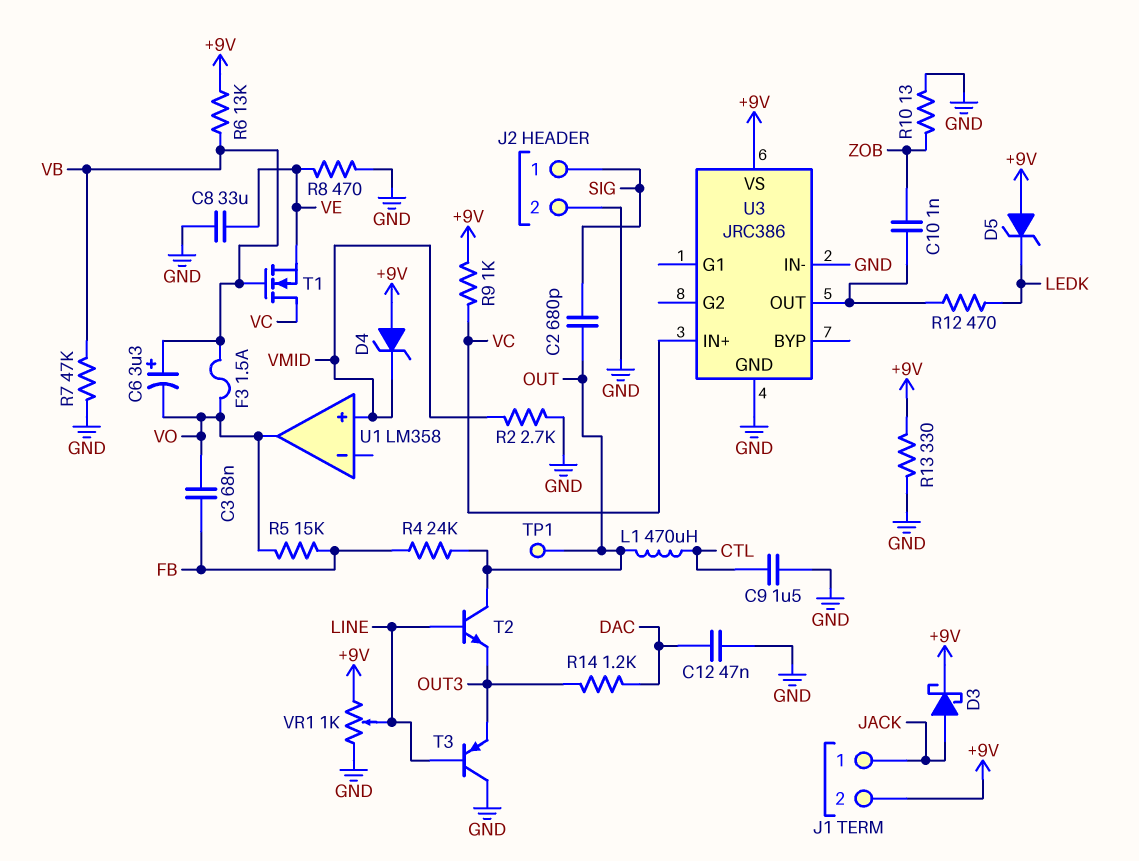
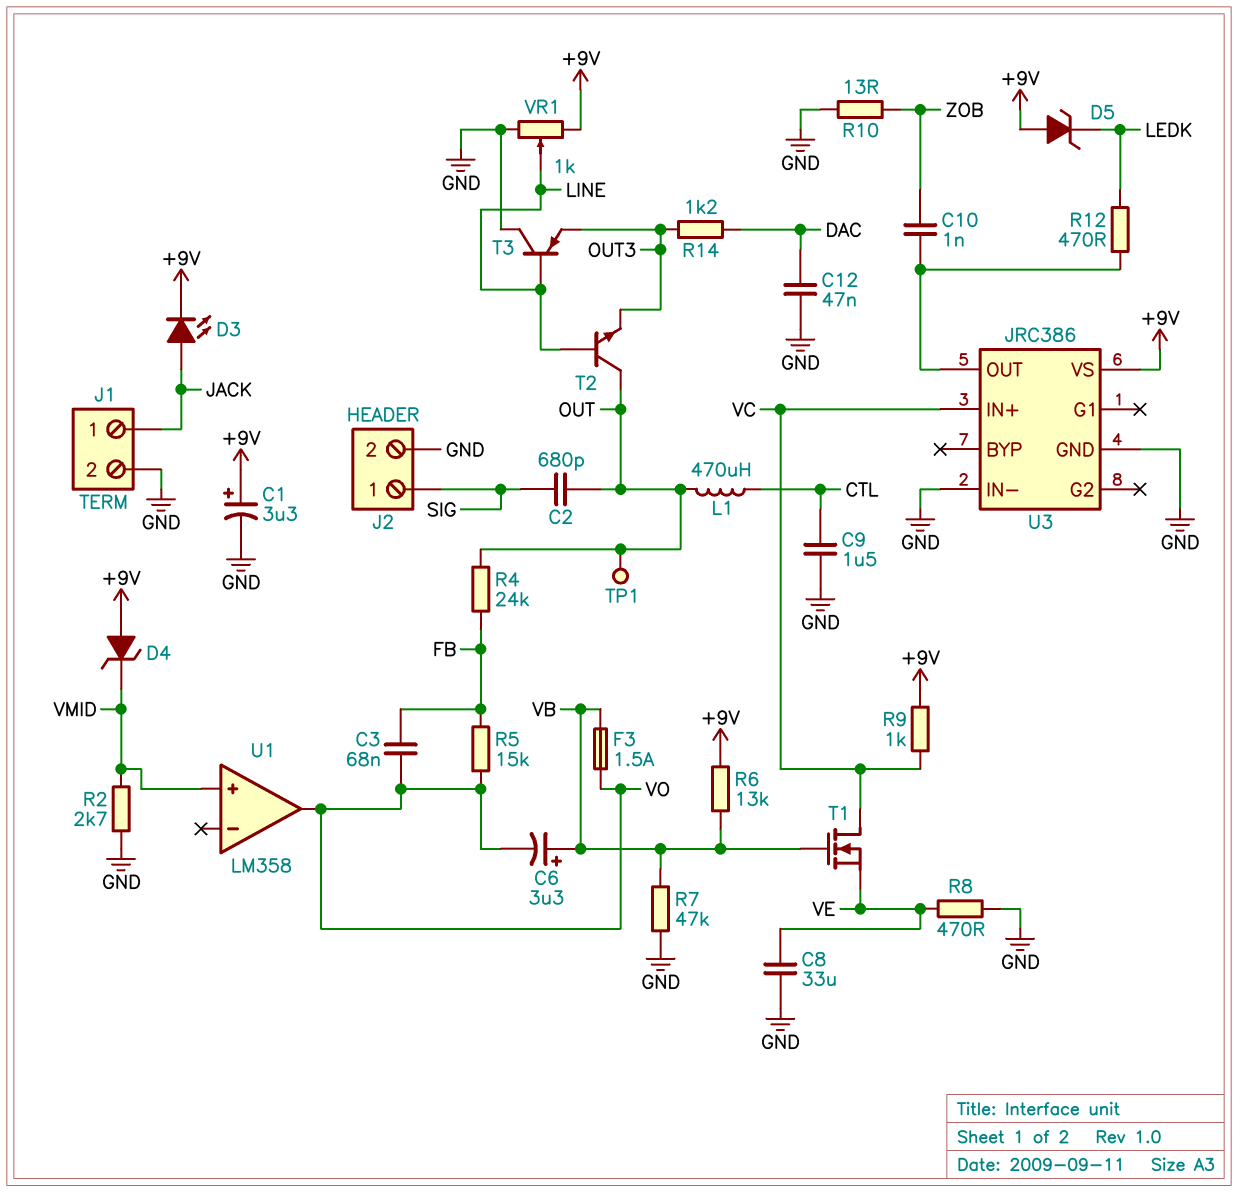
C1: none -> 3.3uF (plus +9V, minus GND)
D3: schottky (A JACK, K +9V) -> LED (A JACK, K +9V)
J1 pin 2: +9V -> GND
R13: 330 (+9V, GND) -> none

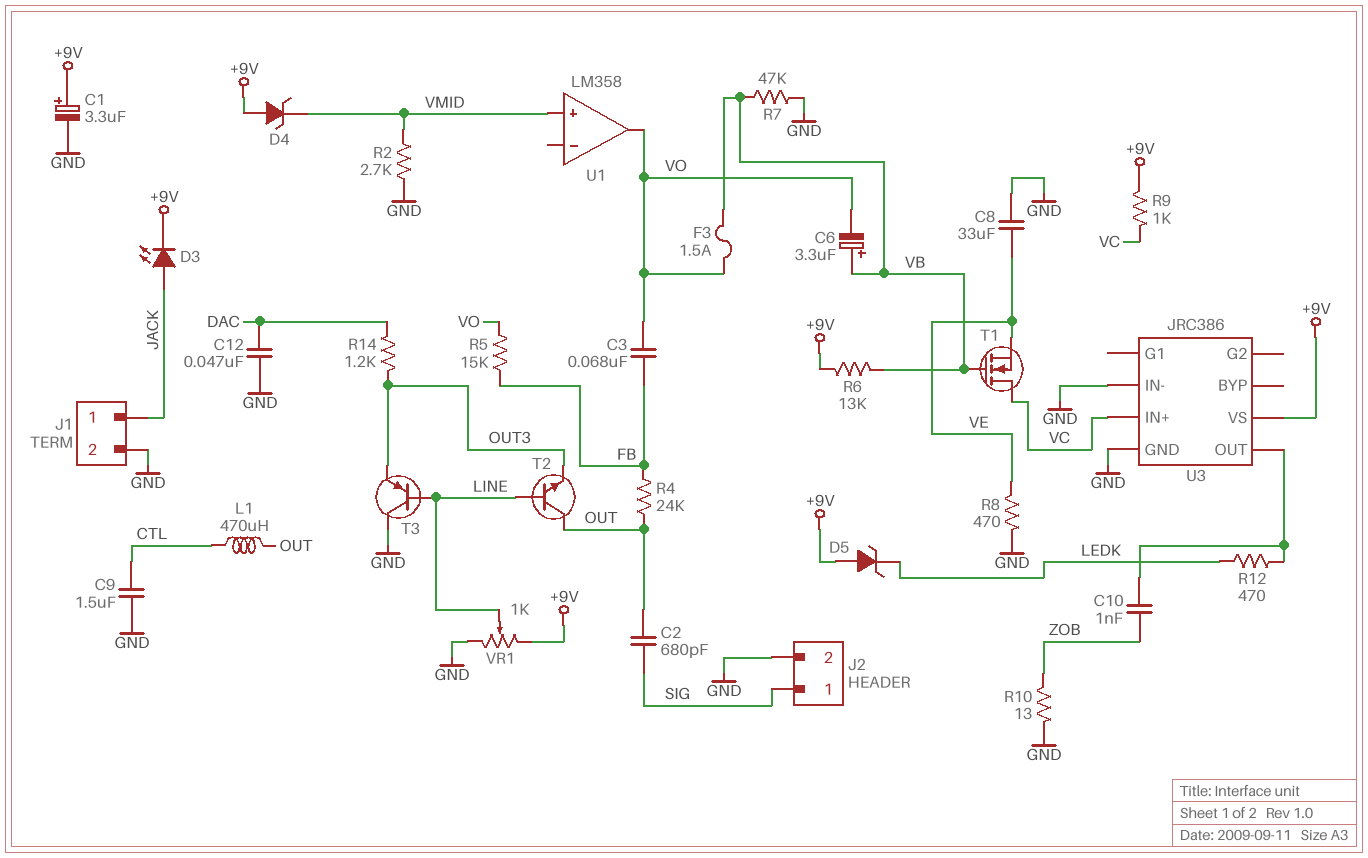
TP1: test point (OUT) -> none

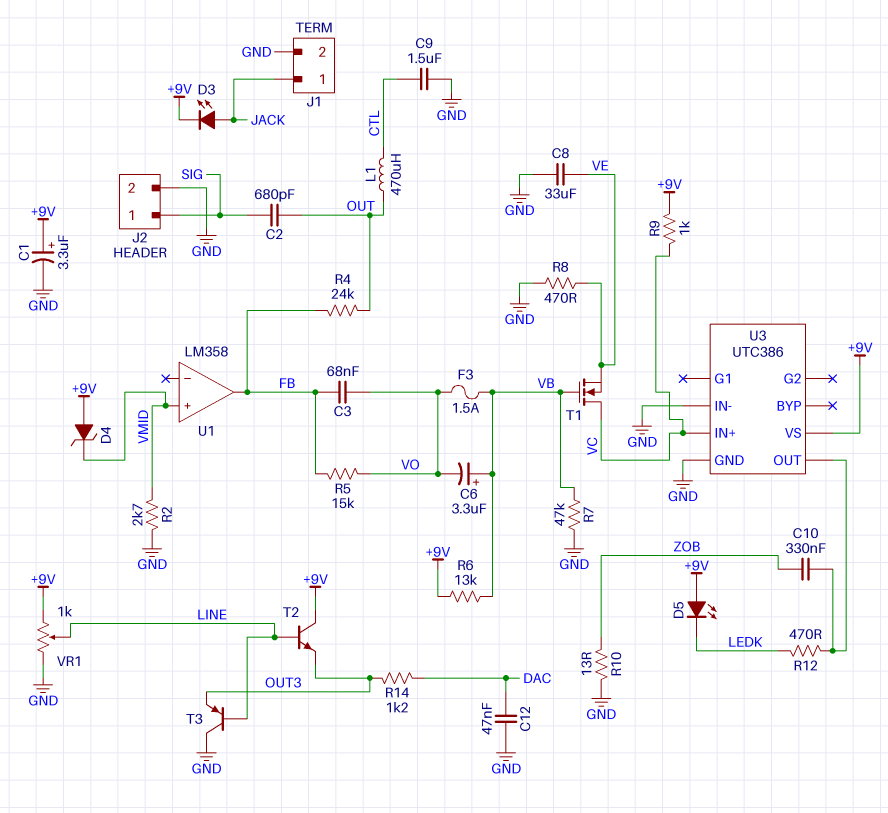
C10: 1nF (U3/OUT, ZOB) -> 330nF (U3/OUT, ZOB)
D5: zener (A +9V, K LEDK) -> LED (A +9V, K LEDK)
T2: NPN (B LINE, C OUT, E OUT3) -> NPN (B LINE, C +9V, E OUT3)
U1 pin out: VO -> FB
U3: JRC386 -> UTC386

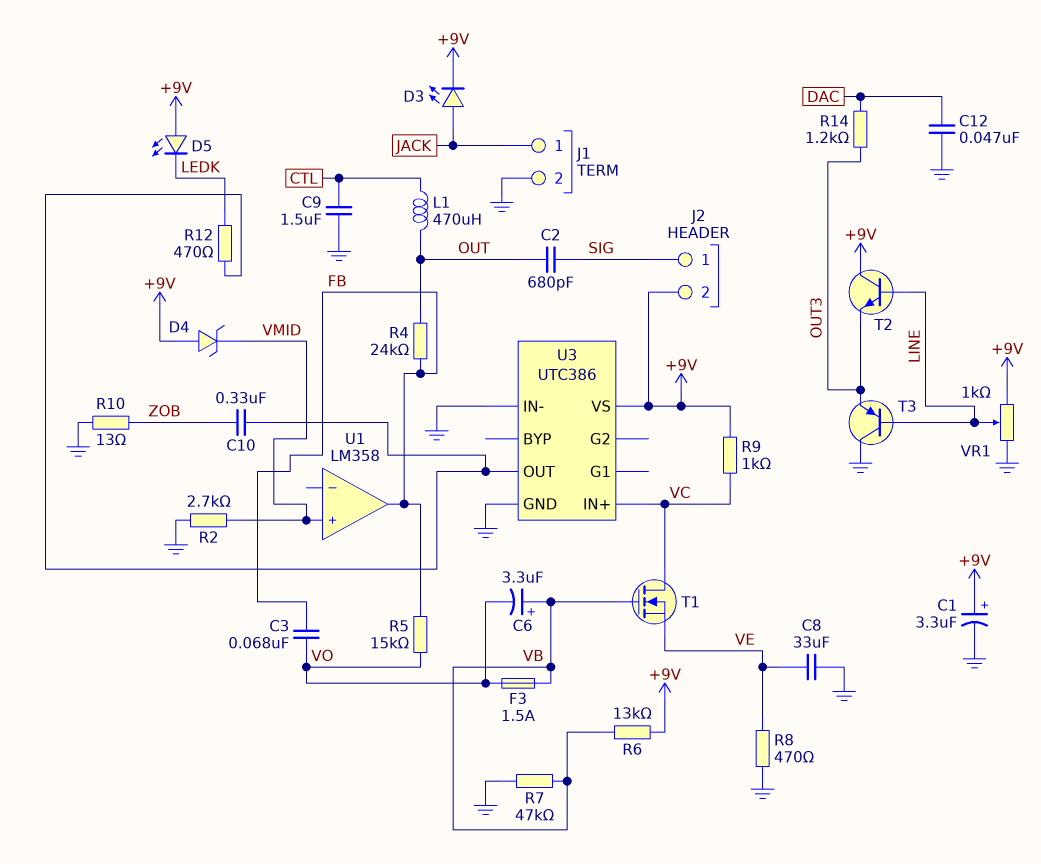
J2 pin 2: GND -> +9V

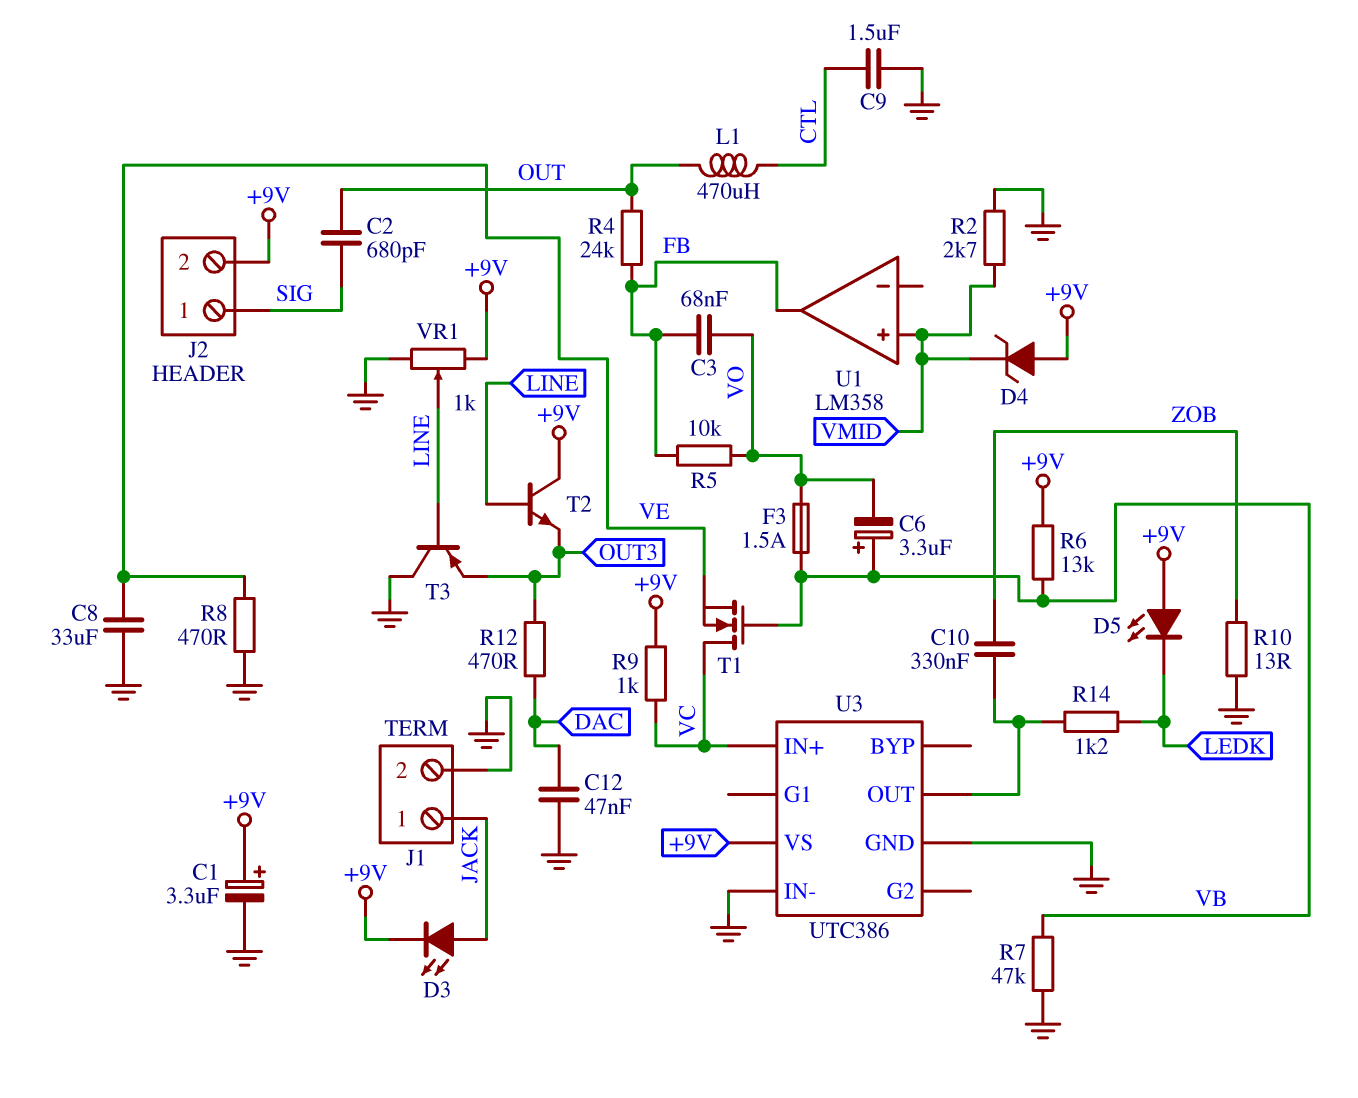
R5: 15k (FB, VO) -> 10k (FB, VO)
R12: 470 (LEDK, U3/OUT) -> 470 (DAC, OUT3)
R14: 1.2k (DAC, OUT3) -> 1.2k (LEDK, U3/OUT)

